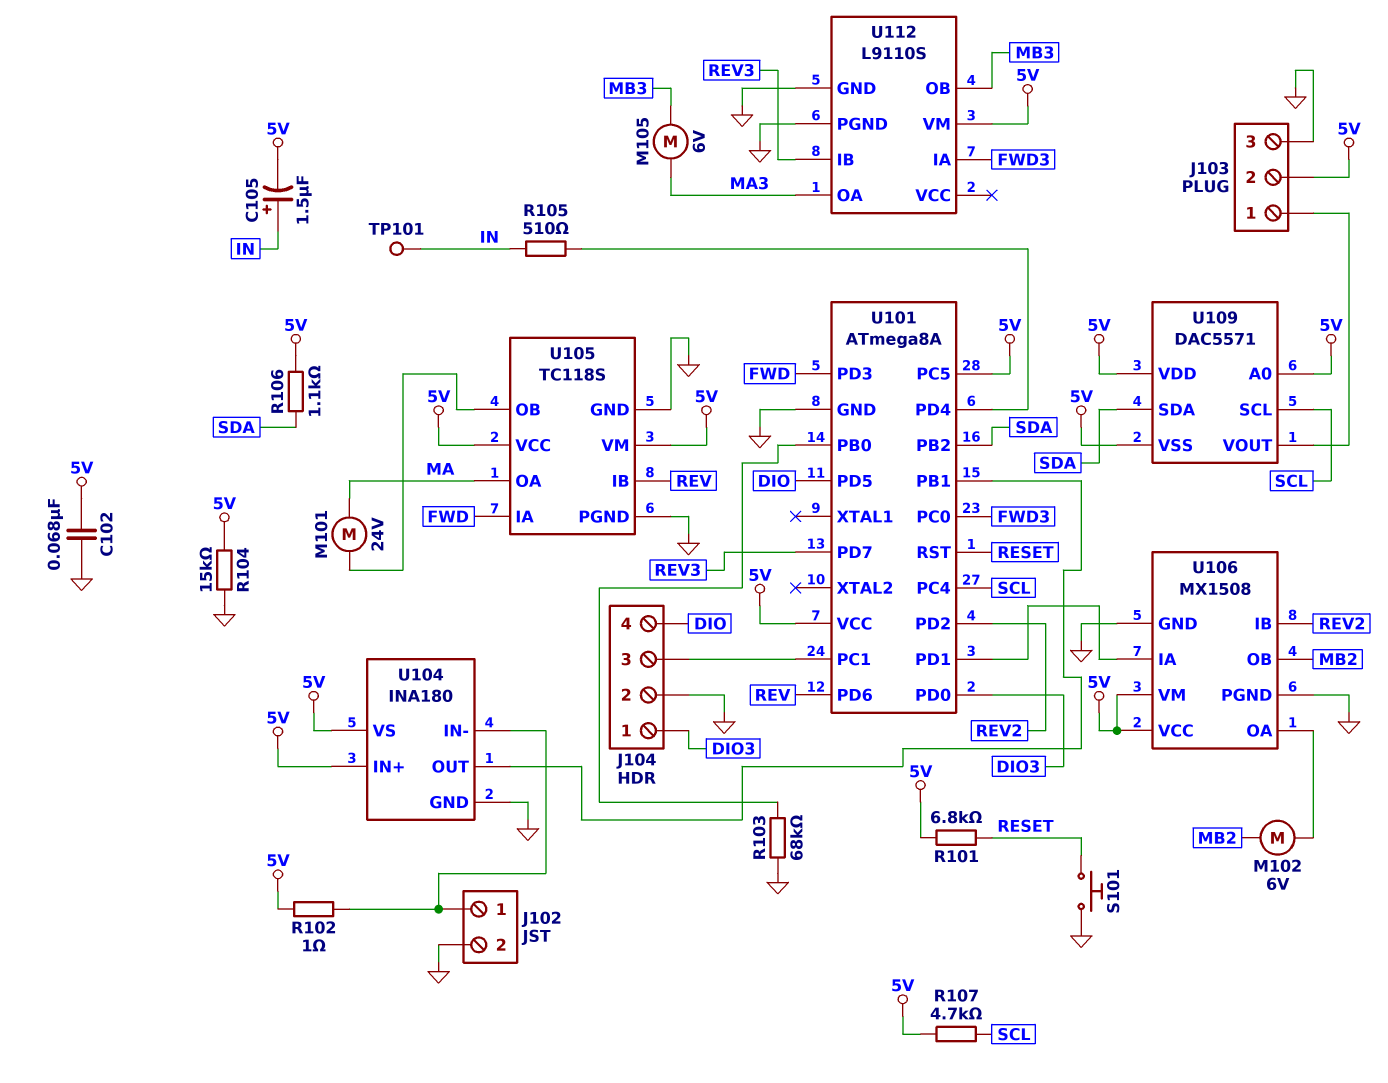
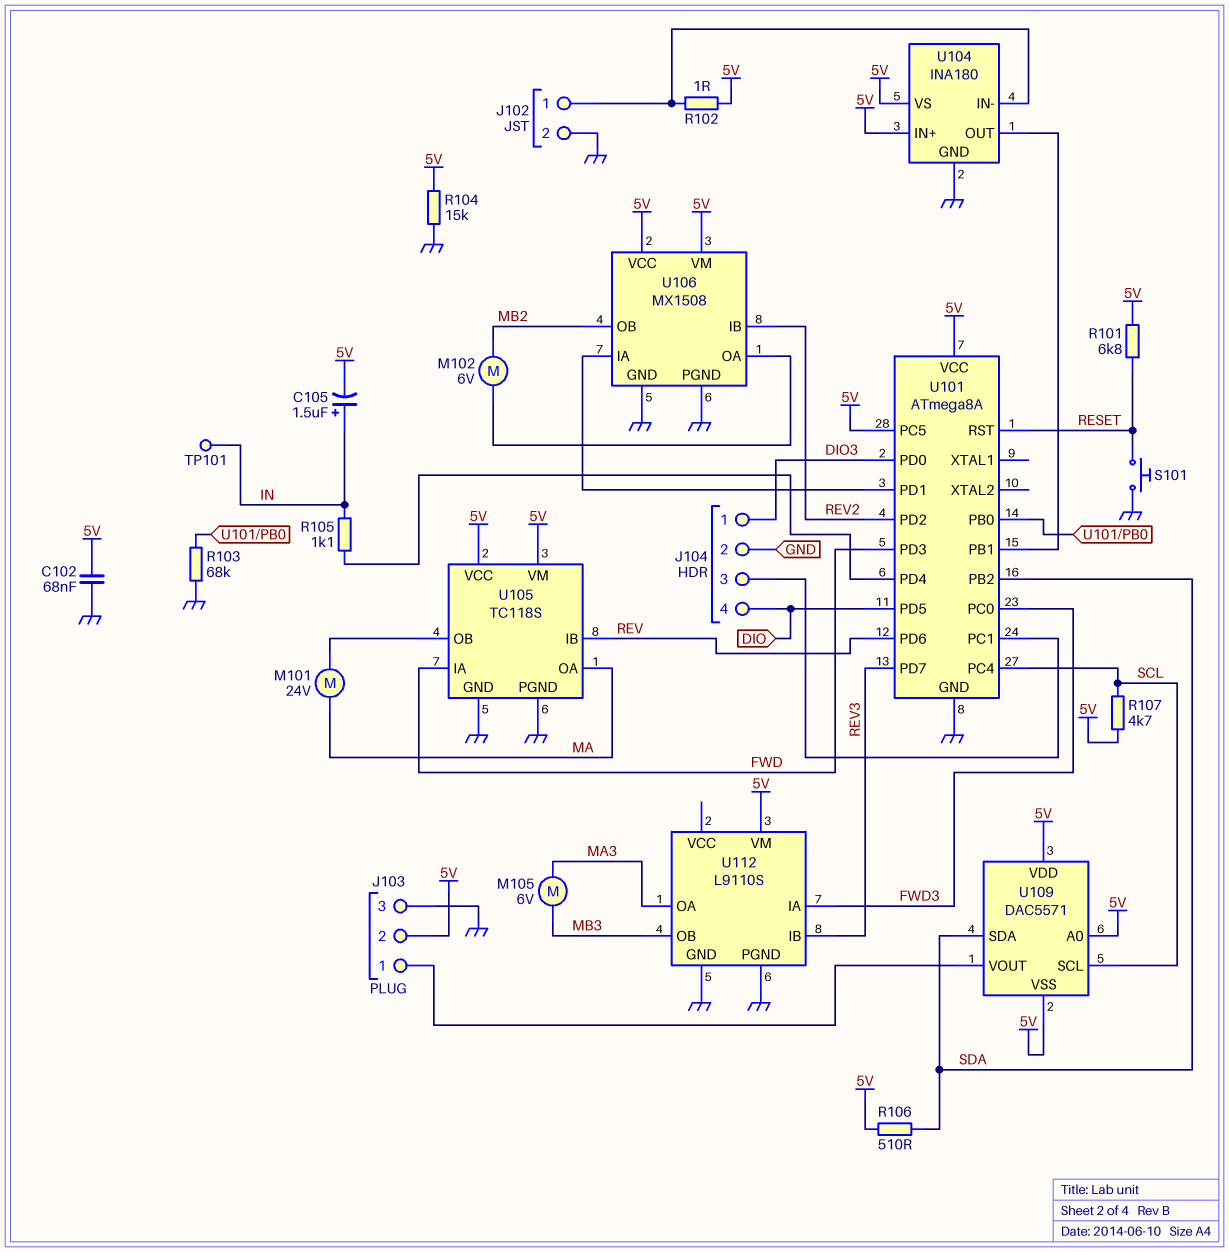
R105: 510 (IN, U101/PD4) -> 1.1k (IN, U101/PD4)
R106: 1.1k (5V, SDA) -> 510 (5V, SDA)

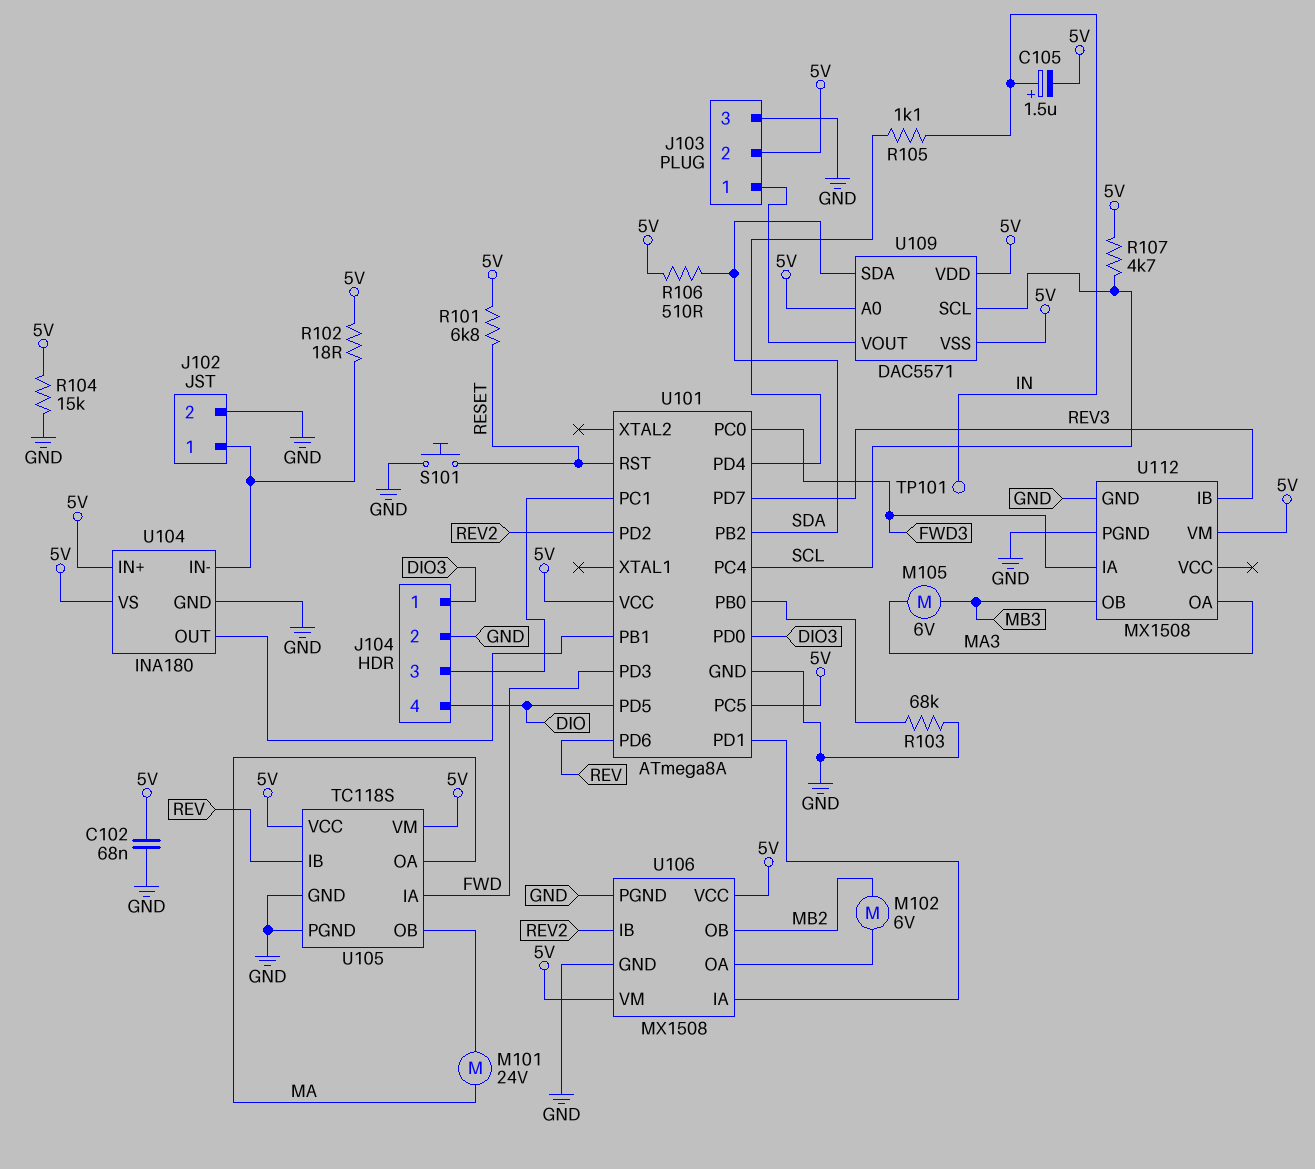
R102: 1 (5V, J102/1) -> 18 (5V, J102/1)
U112: L9110S -> MX1508

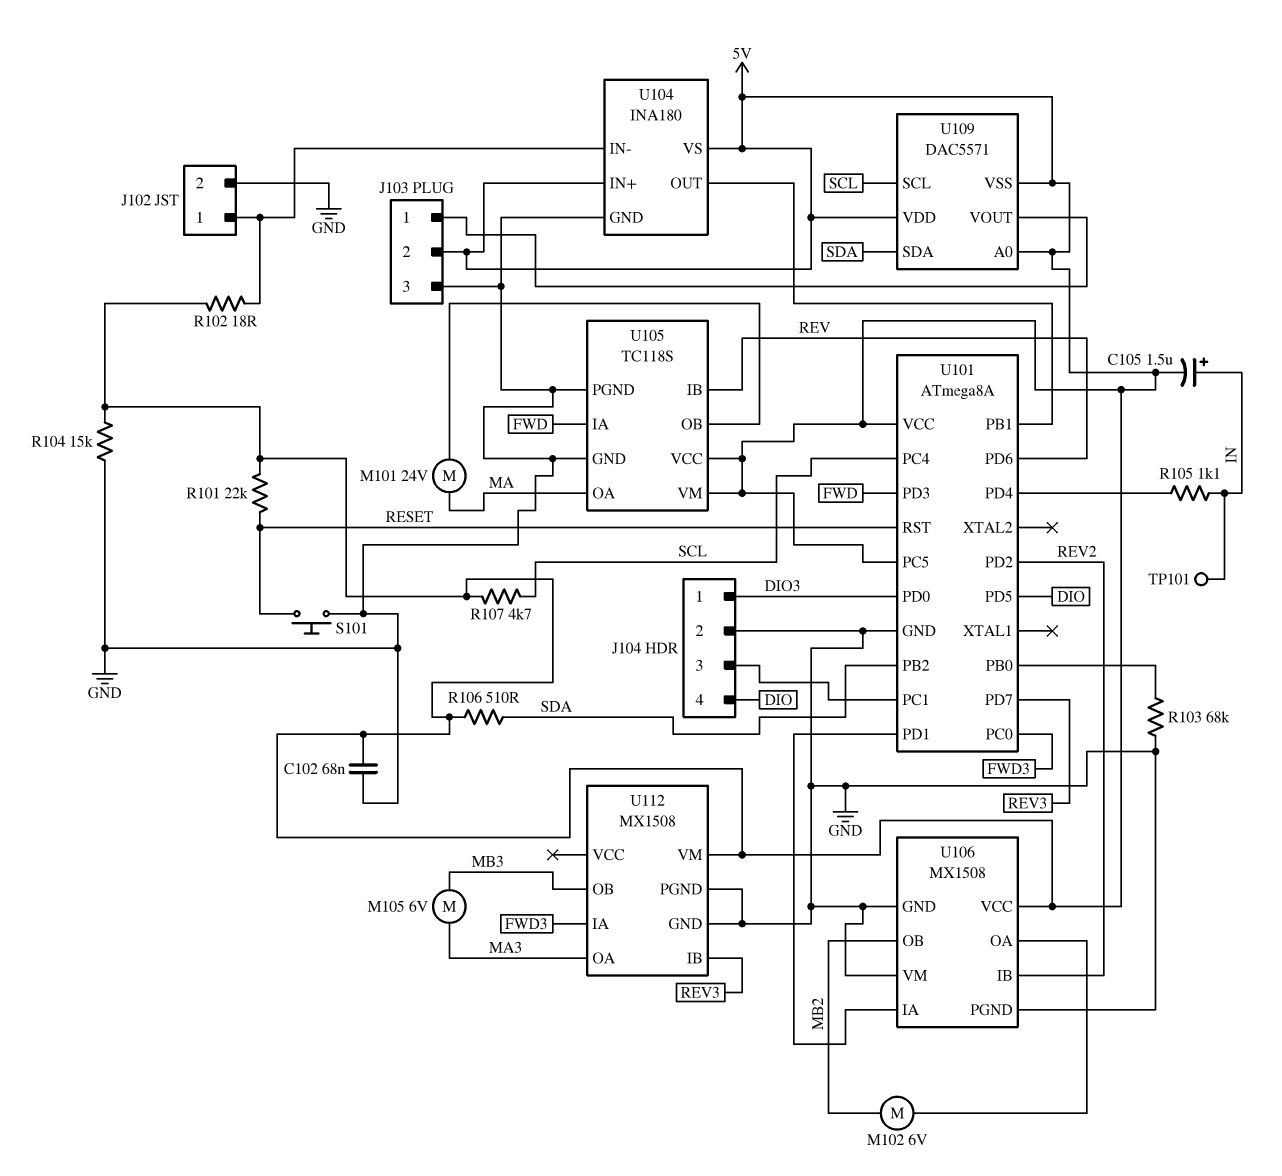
R101: 6.8k (5V, RESET) -> 22k (5V, RESET)
U106 pin VM: 5V -> GND

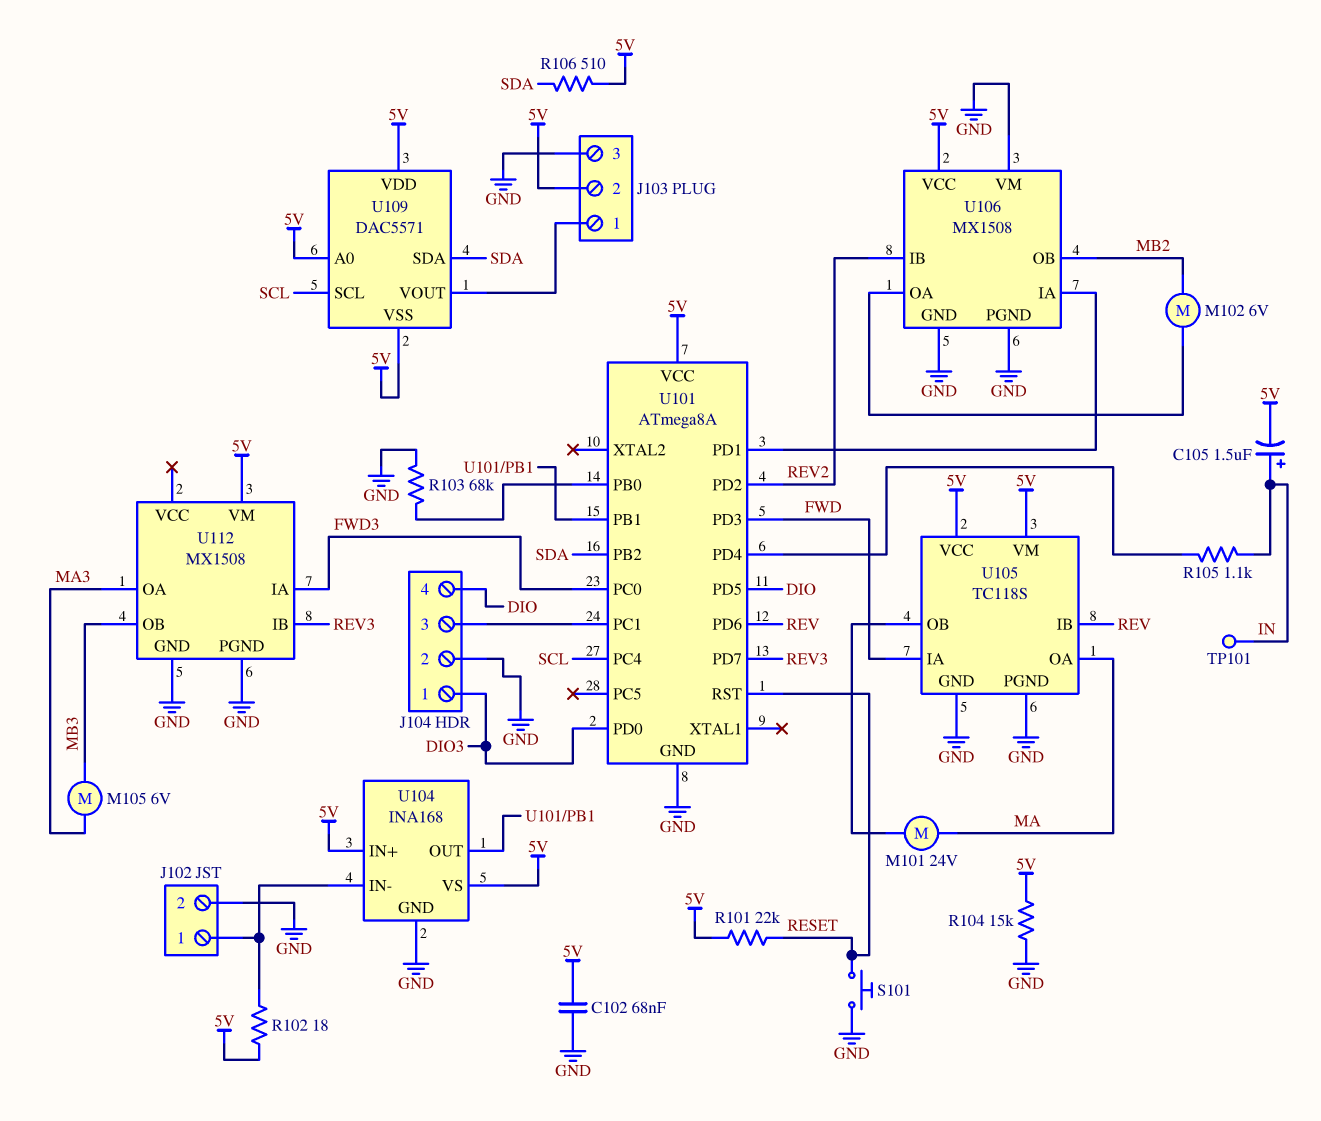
R107: 4.7k (5V, SCL) -> none
U101 pin PC5: 5V -> none
U104: INA180 -> INA168

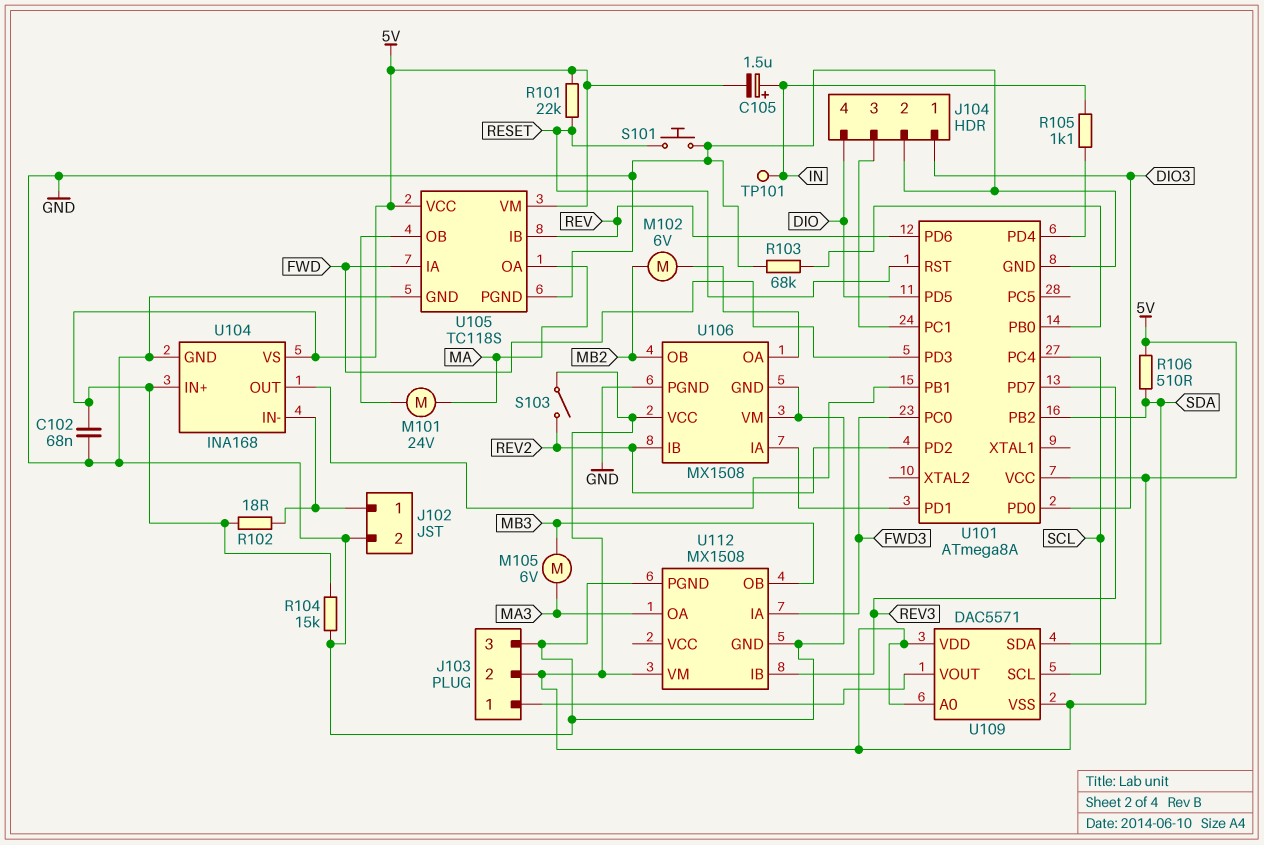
S103: none -> switch (5V, REV2)

